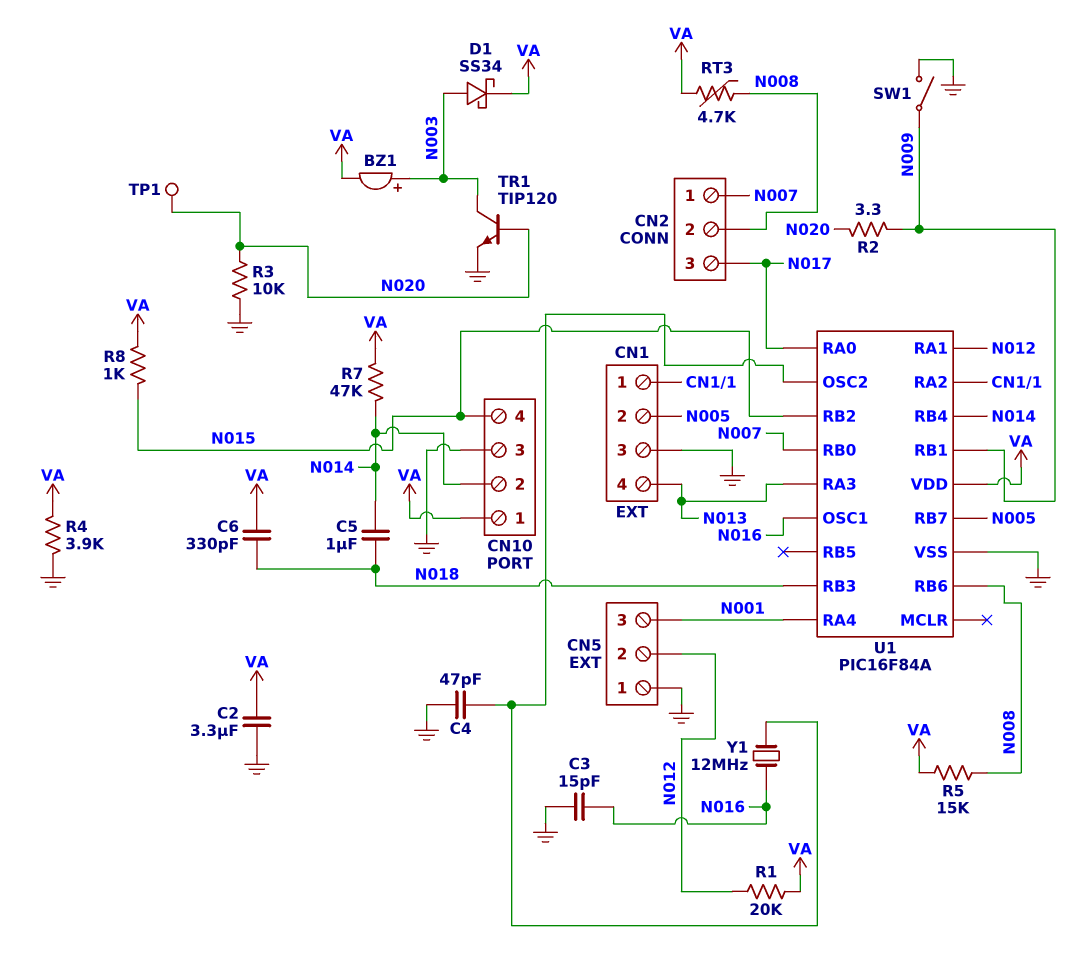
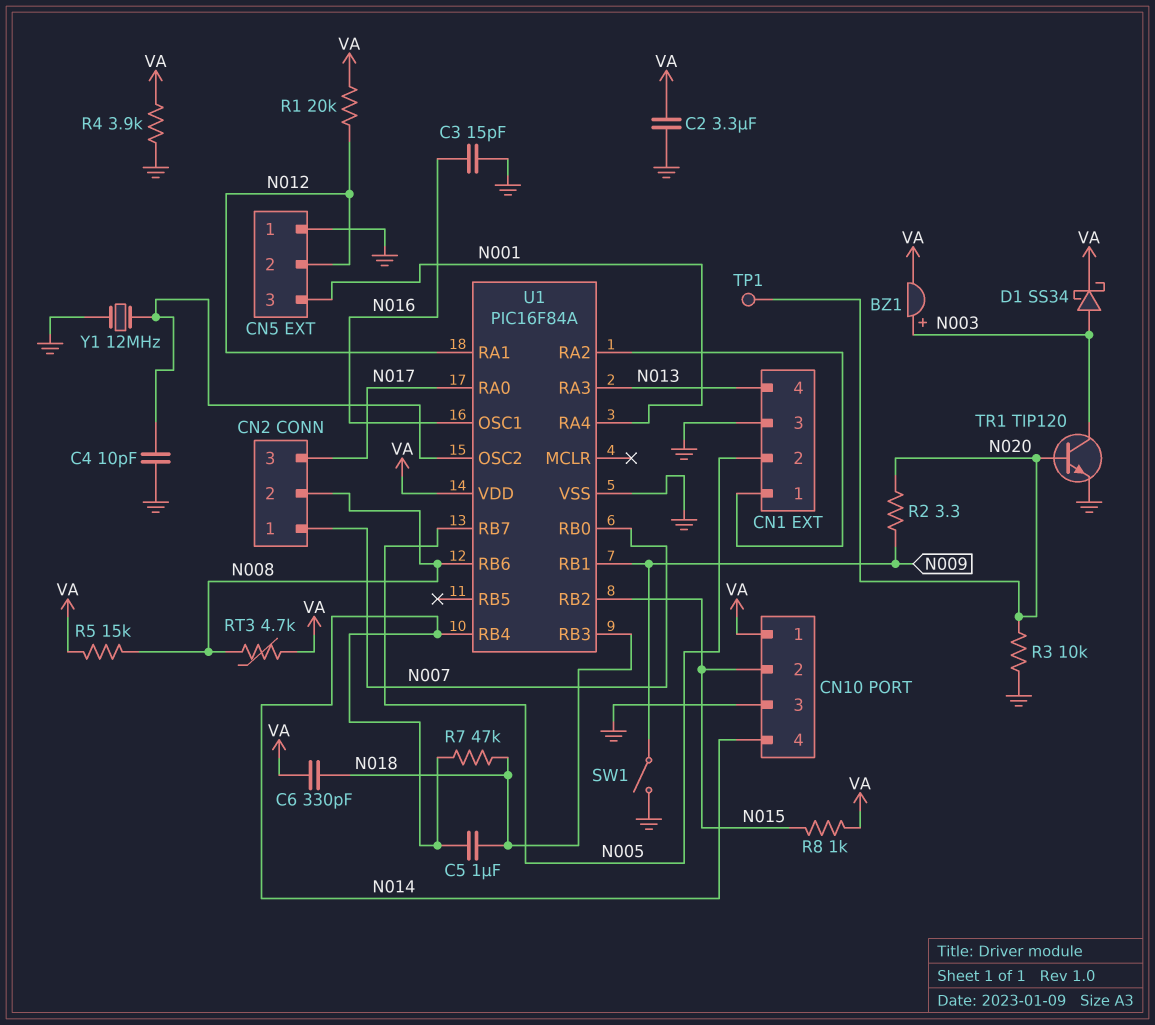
C4: 47pF (GND, U1/OSC2) -> 10pF (GND, U1/OSC2)
CN10 pin 2: N014 -> N015
CN10 pin 4: N015 -> N014
R7: 47k (N014, VA) -> 47k (N014, N018)
Y1: 12MHz (N016, U1/OSC2) -> 12MHz (GND, U1/OSC2)

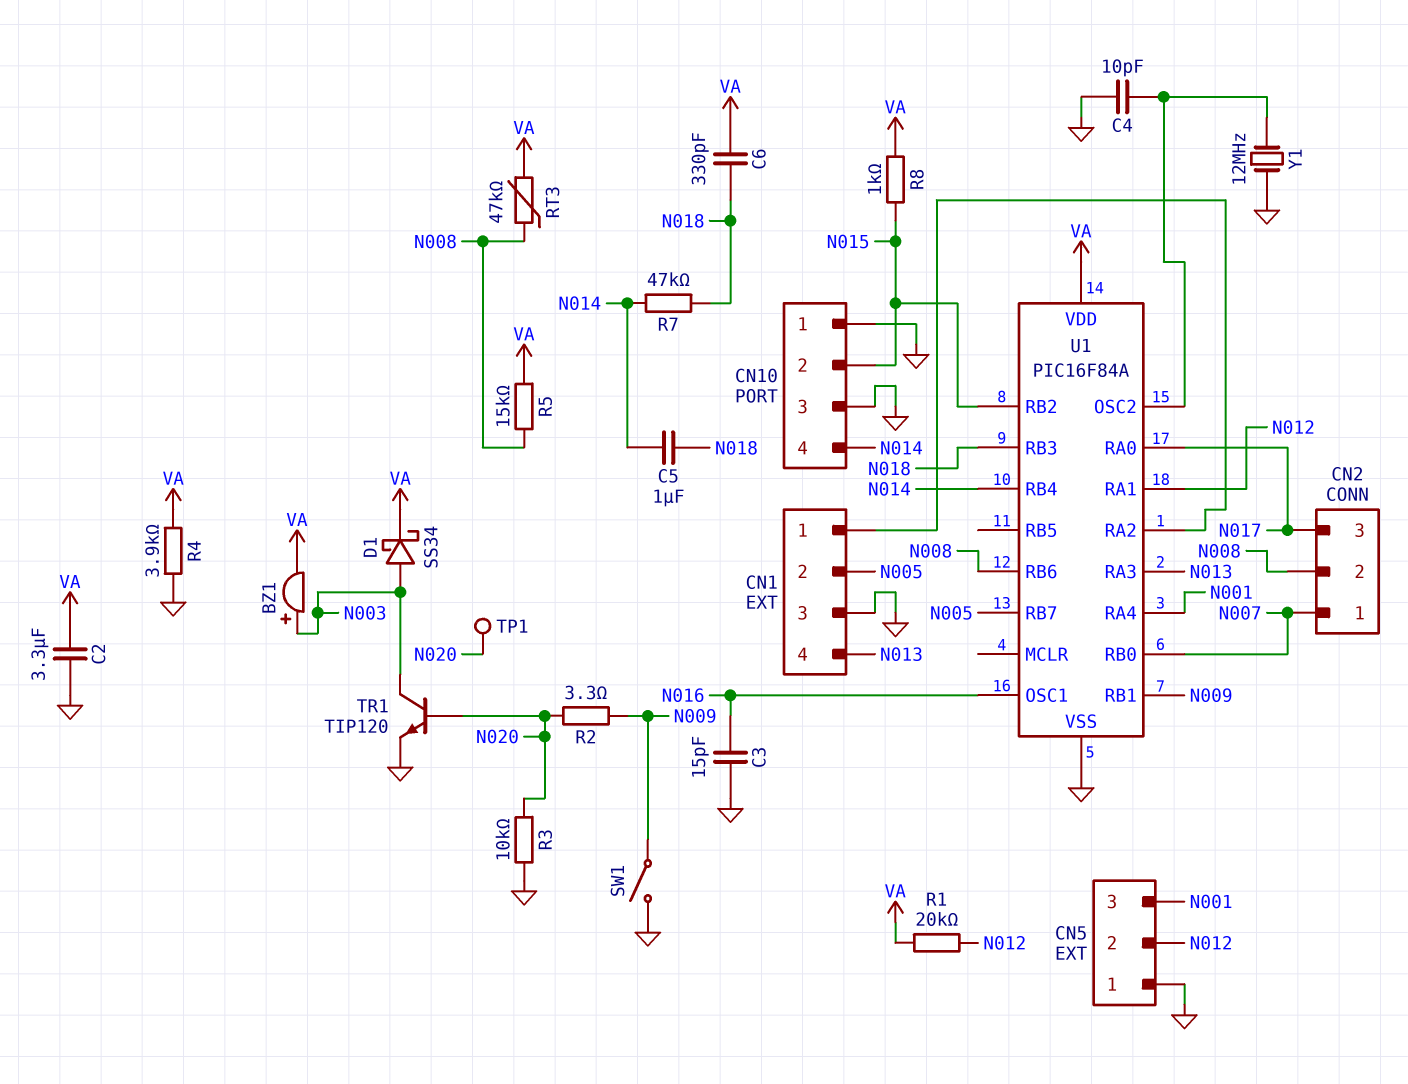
CN10 pin 1: VA -> GND
RT3: 4.7k (N008, VA) -> 47k (N008, VA)

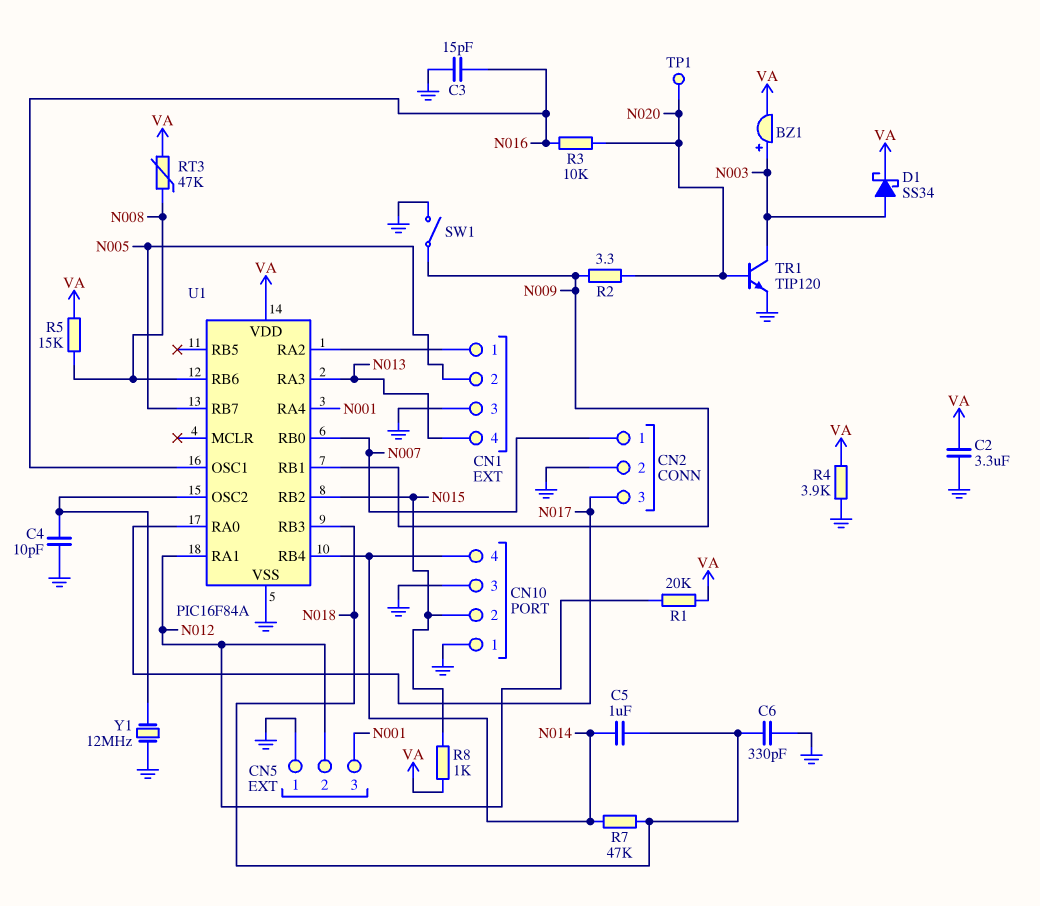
C6: 330pF (N018, VA) -> 330pF (GND, N018)
CN2 pin 2: N008 -> GND
R3: 10k (GND, N020) -> 10k (N016, N020)

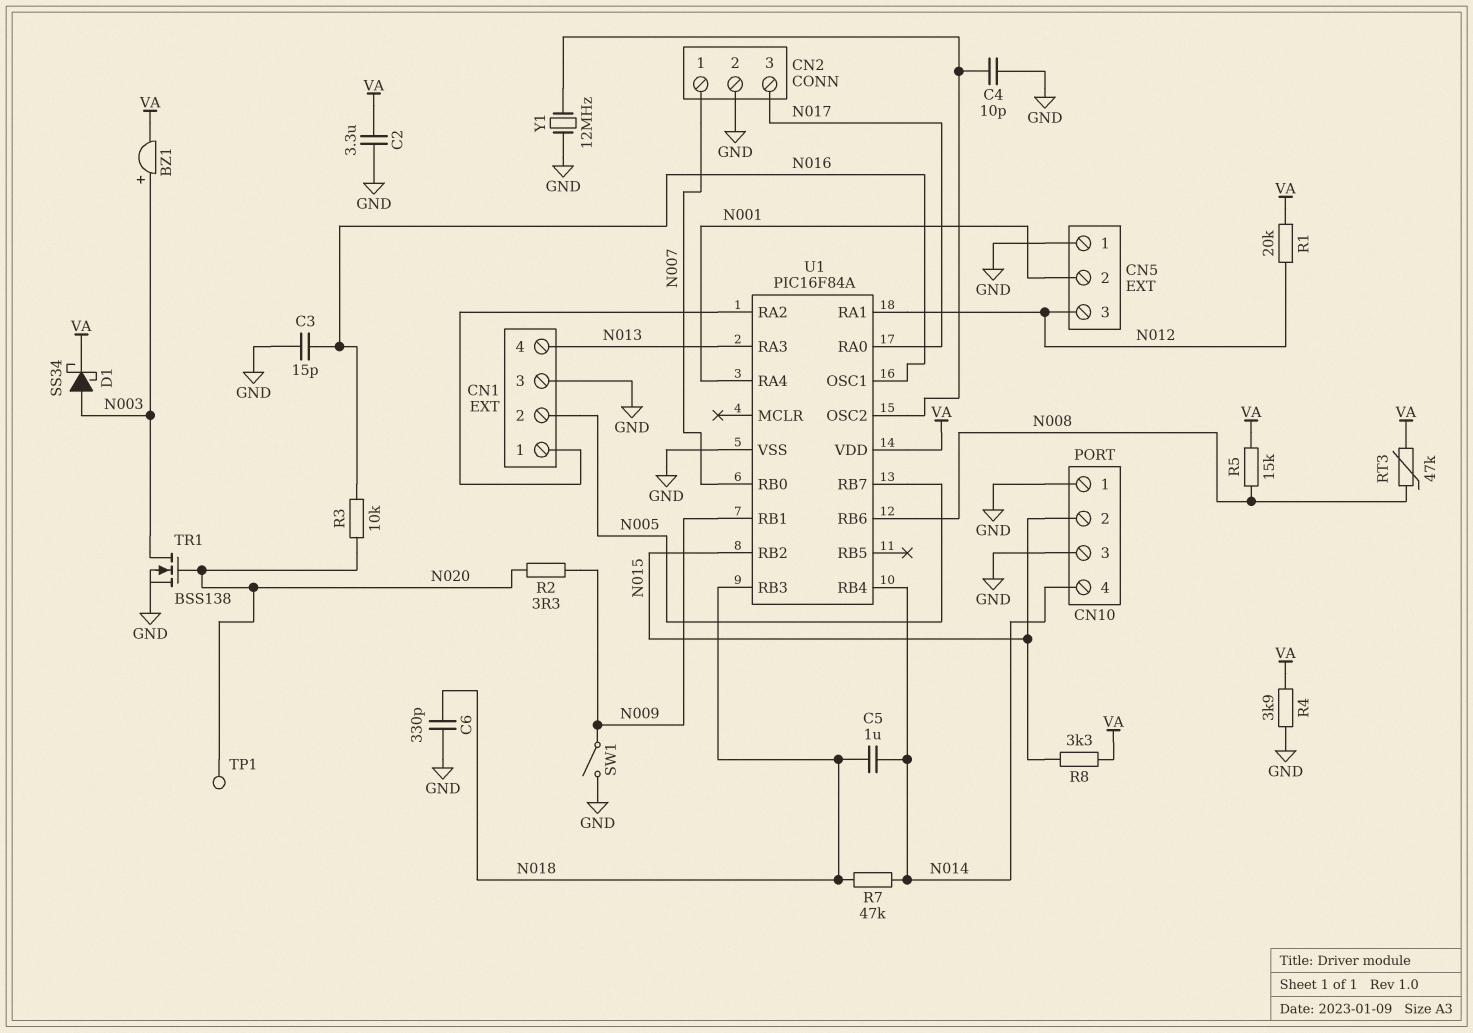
CN5 pin 2: N012 -> N001
CN5 pin 3: N001 -> N012
R8: 1k (N015, VA) -> 3.3k (N015, VA)
TR1: NPN TIP120 (B N020, C N003, E GND) -> NMOS BSS138 (G N020, D N003, S GND)

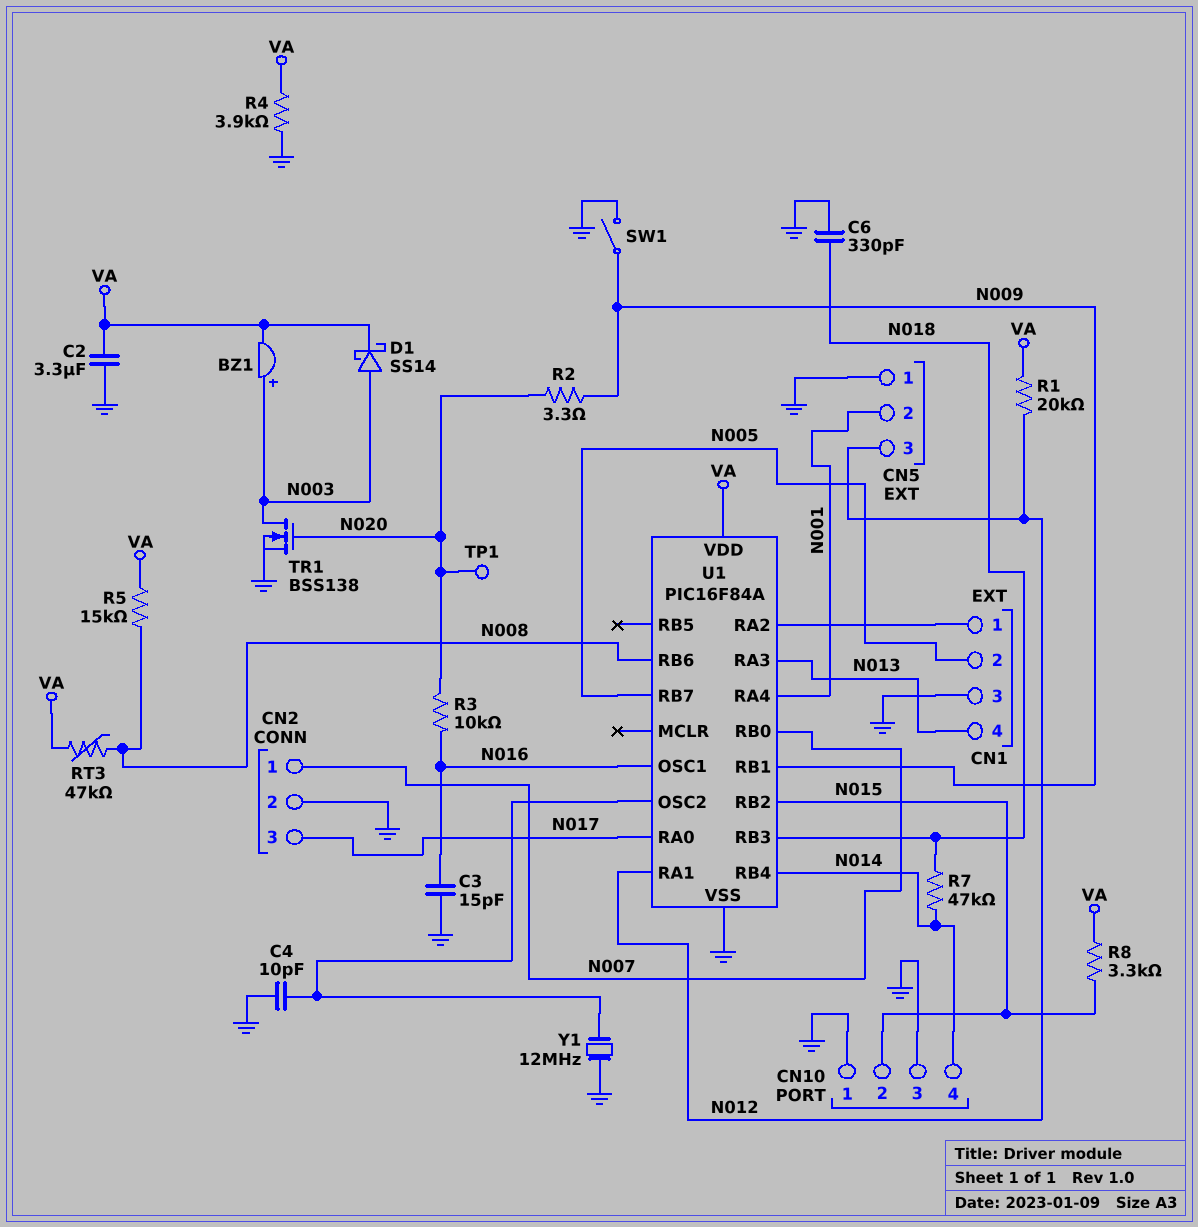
C5: 1uF (N014, N018) -> none
D1: schottky SS34 (A N003, K VA) -> schottky SS14 (A N003, K VA)

